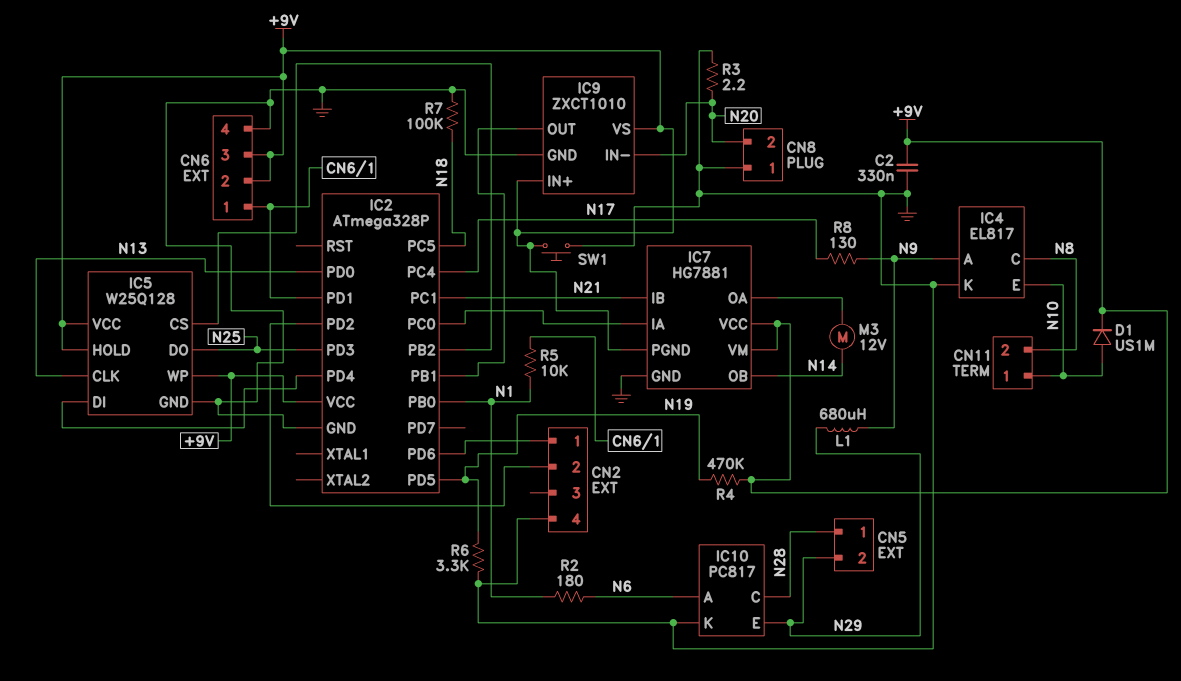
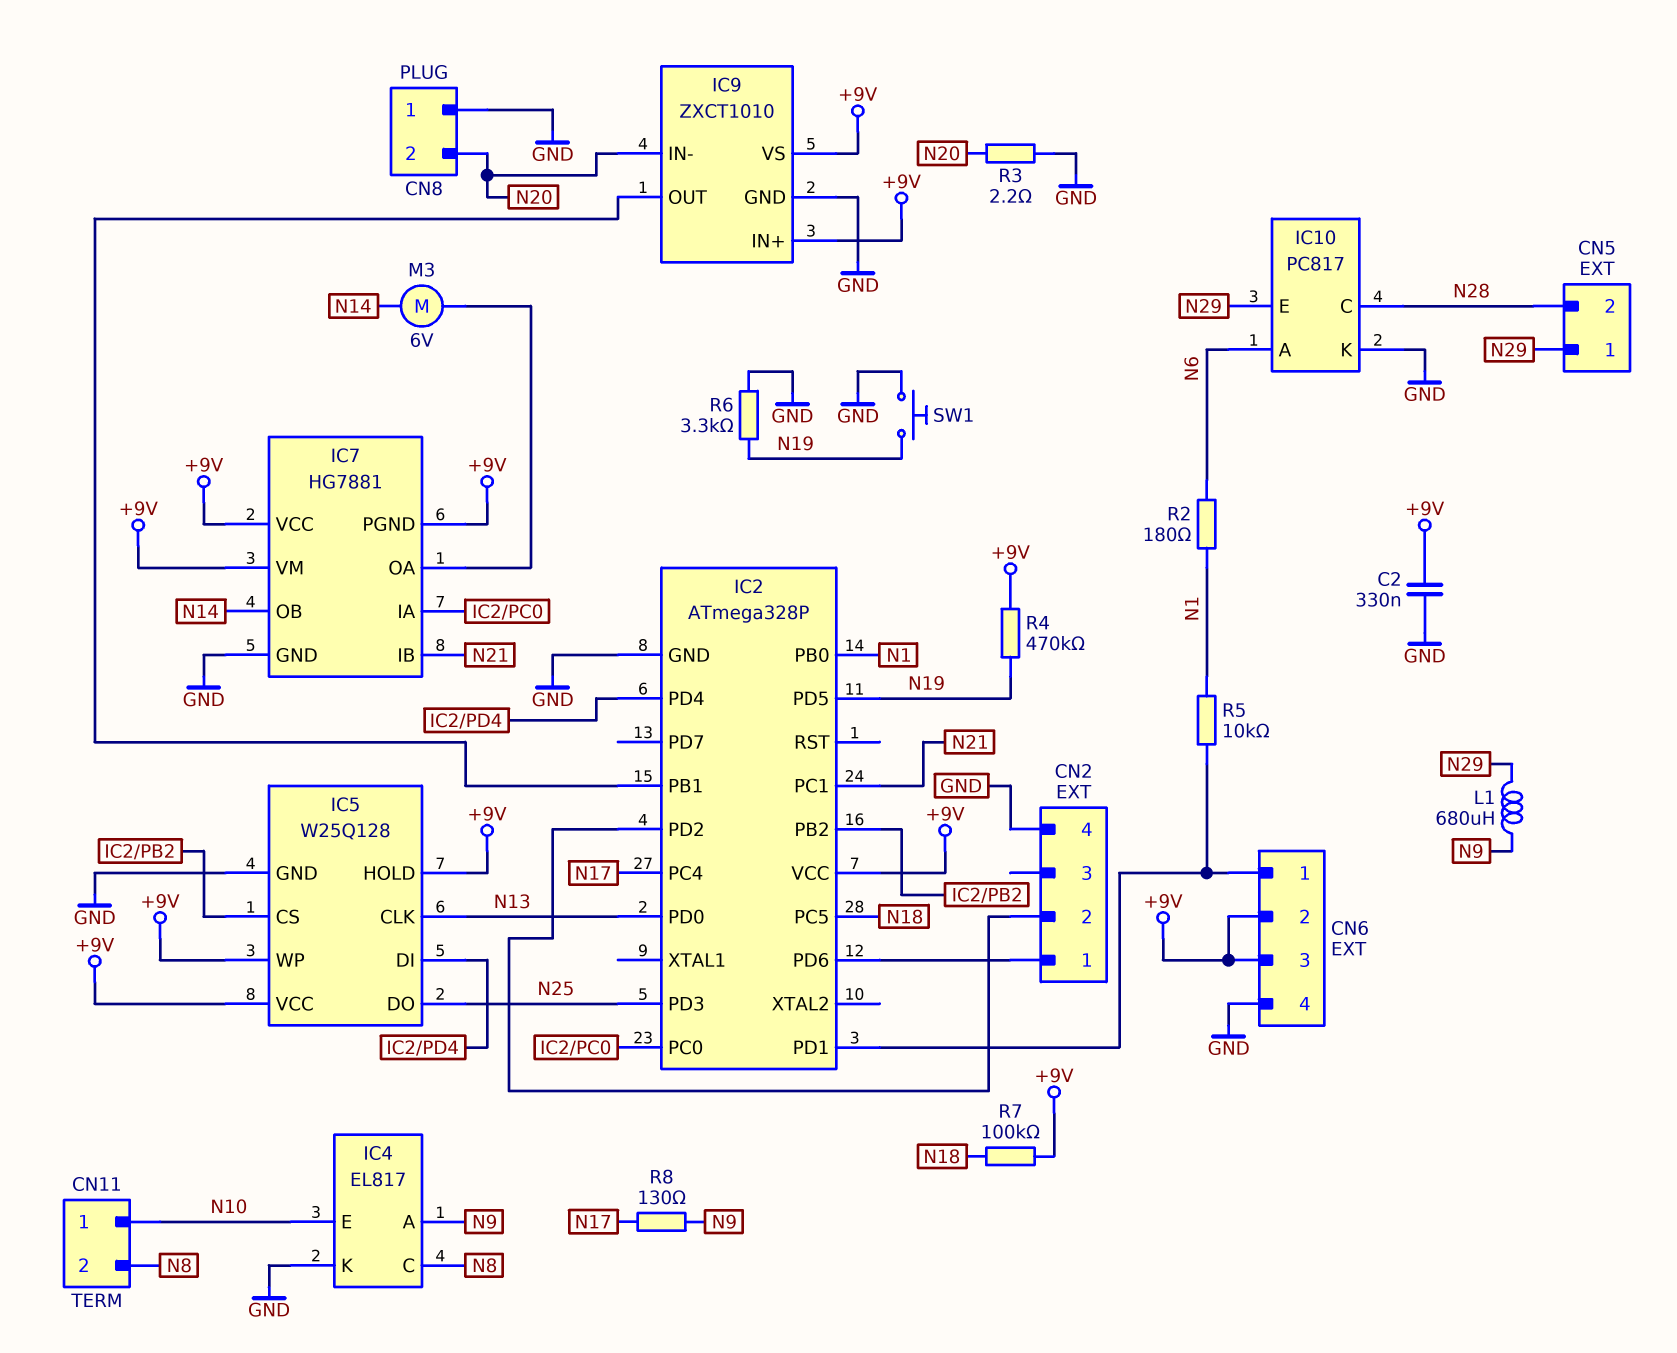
CN5 pin 1: N28 -> N29
CN5 pin 2: N29 -> N28
D1: diode US1M (A N10, K +9V) -> none
M3: motor 12V (IC7/OA, N14) -> motor 6V (IC7/OA, N14)
R7: 100k (GND, N18) -> 100k (+9V, N18)
SW1: button (+9V, GND) -> button (GND, N19)

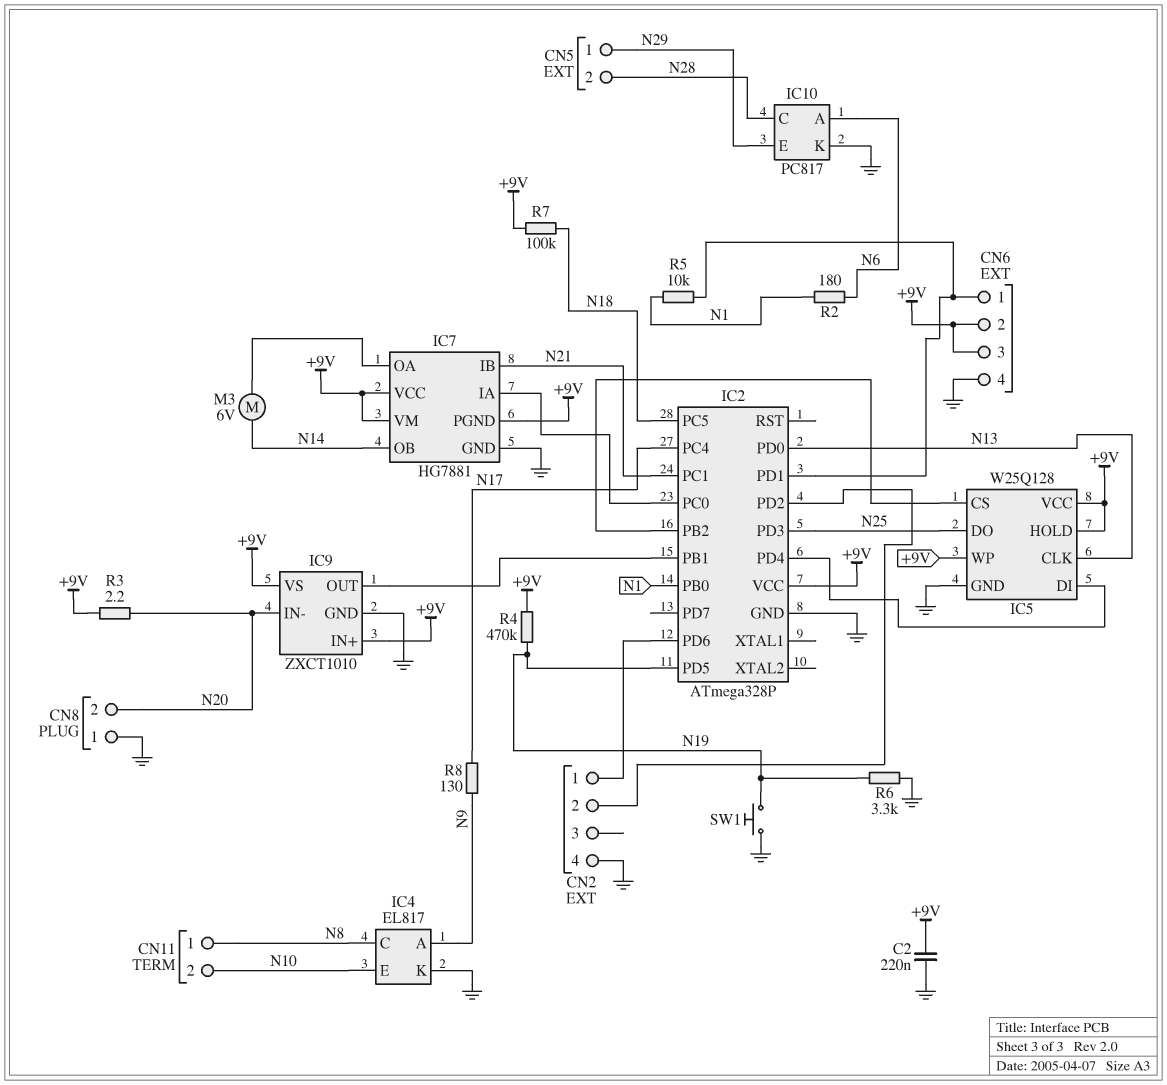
C2: 330nF (+9V, GND) -> 220nF (+9V, GND)
CN11 pin 1: N10 -> N8
CN11 pin 2: N8 -> N10
L1: 680uH (N9, N29) -> none
R3: 2.2 (GND, N20) -> 2.2 (+9V, N20)

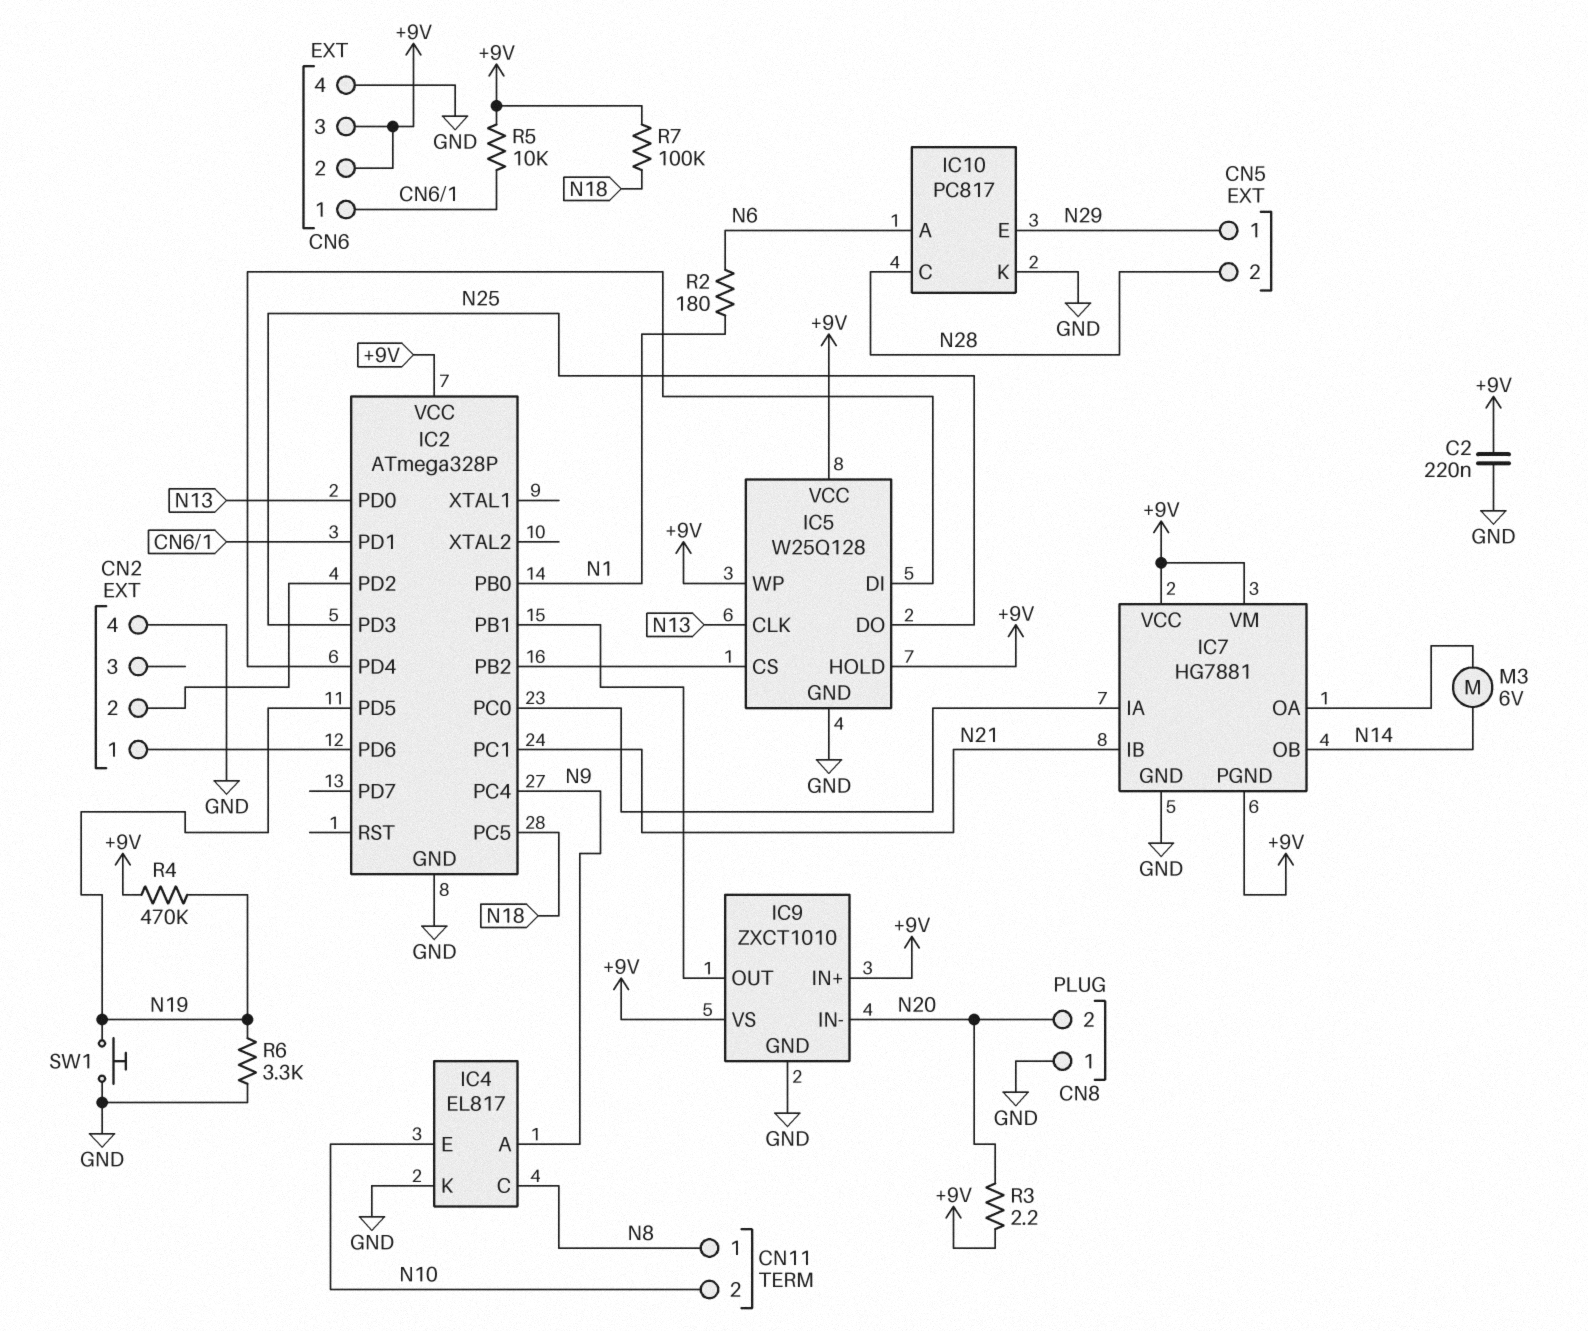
IC2 pin PC4: N17 -> N9
R5: 10k (CN6/1, N1) -> 10k (+9V, CN6/1)
R8: 130 (N9, N17) -> none

